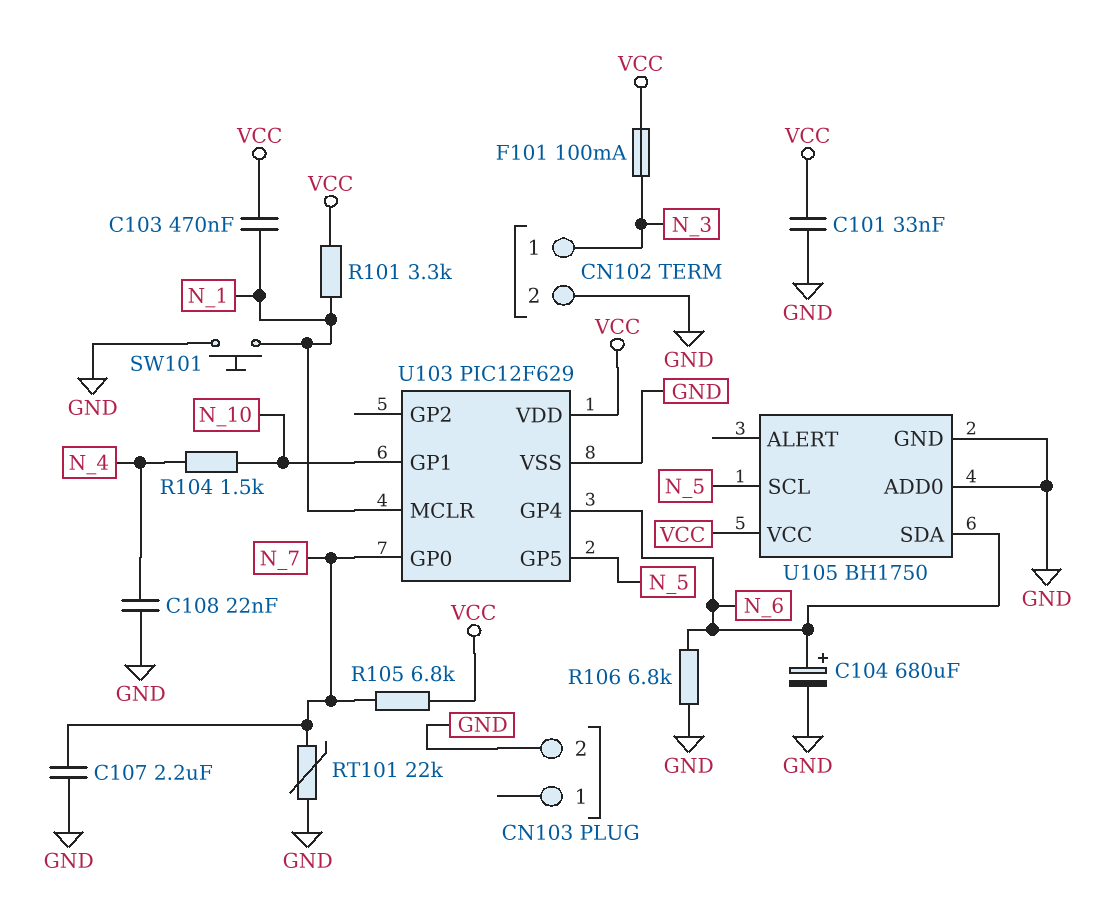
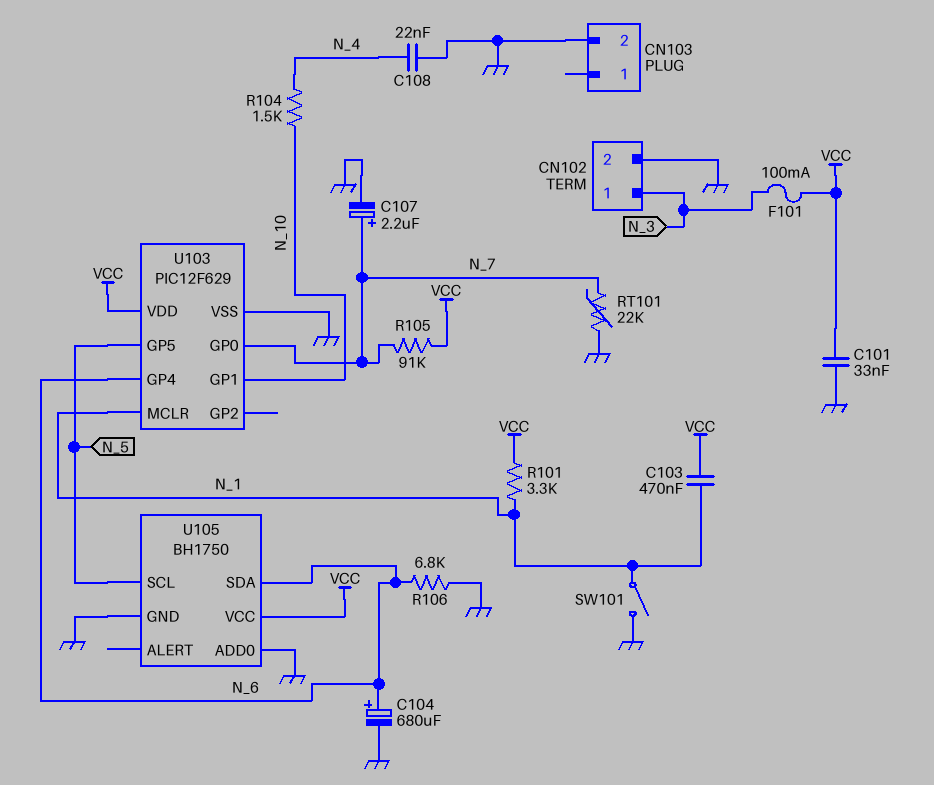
C107: 2.2uF (GND, N_7) -> 2.2uF (plus N_7, minus GND)
R105: 6.8k (N_7, VCC) -> 91k (N_7, VCC)
SW101: button (GND, N_1) -> switch (GND, N_1)

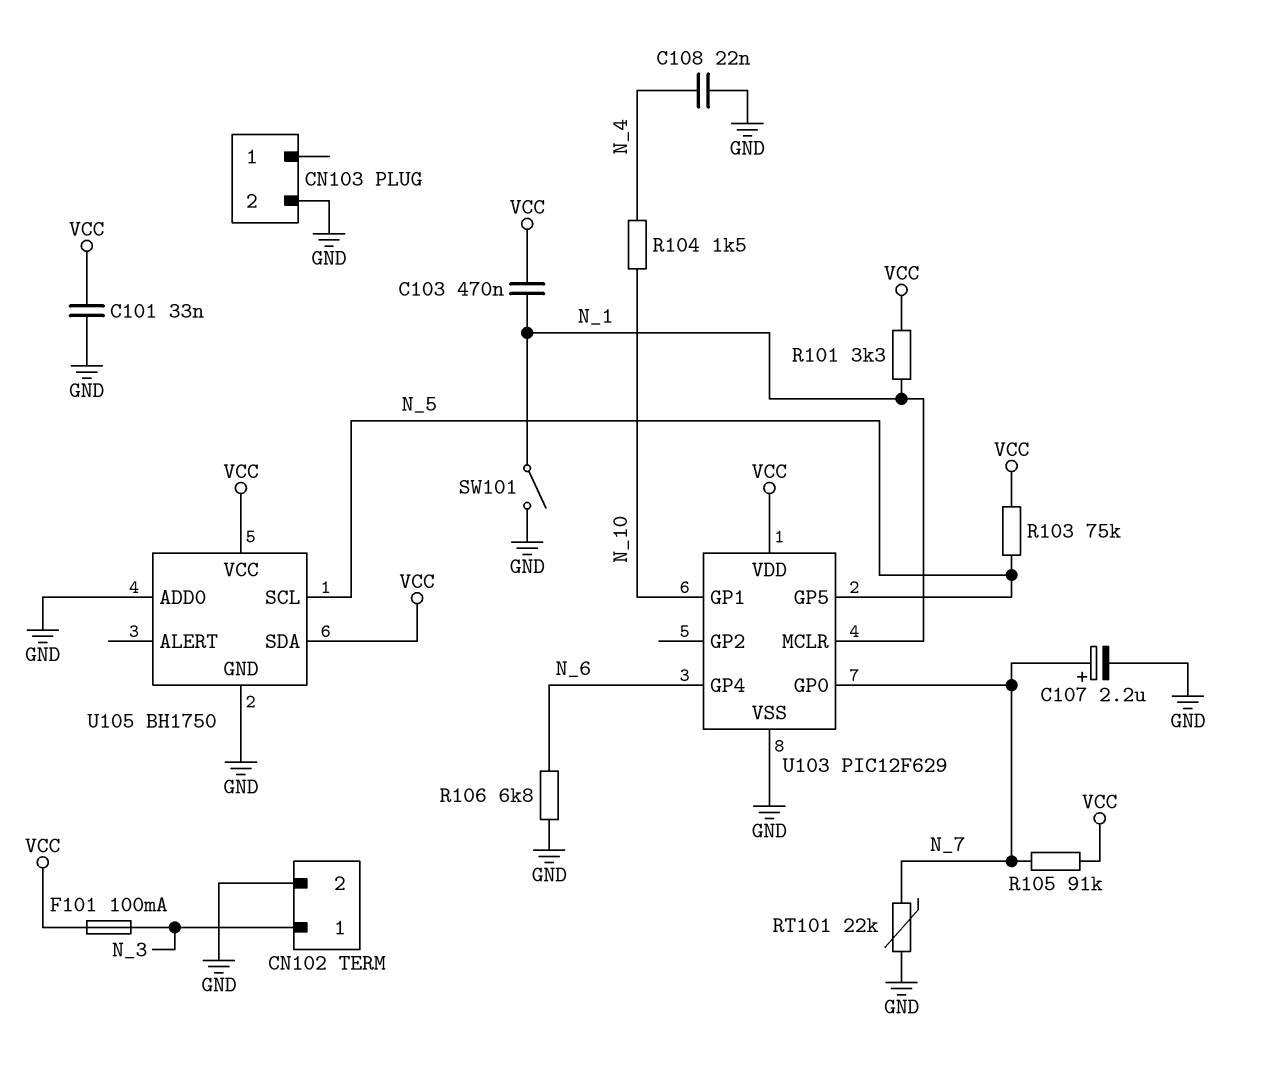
C104: 680uF (plus N_6, minus GND) -> none
R103: none -> 75k (N_5, VCC)
U105 pin SDA: N_6 -> VCC

